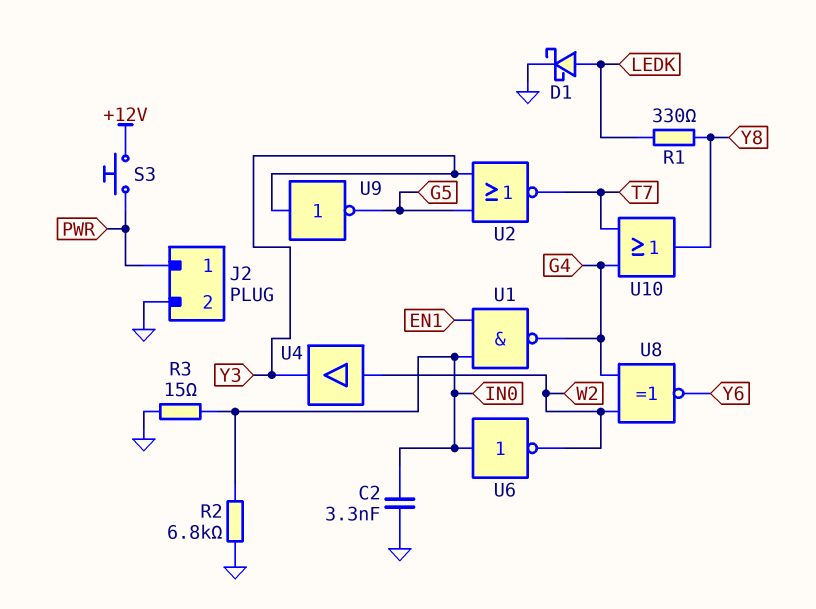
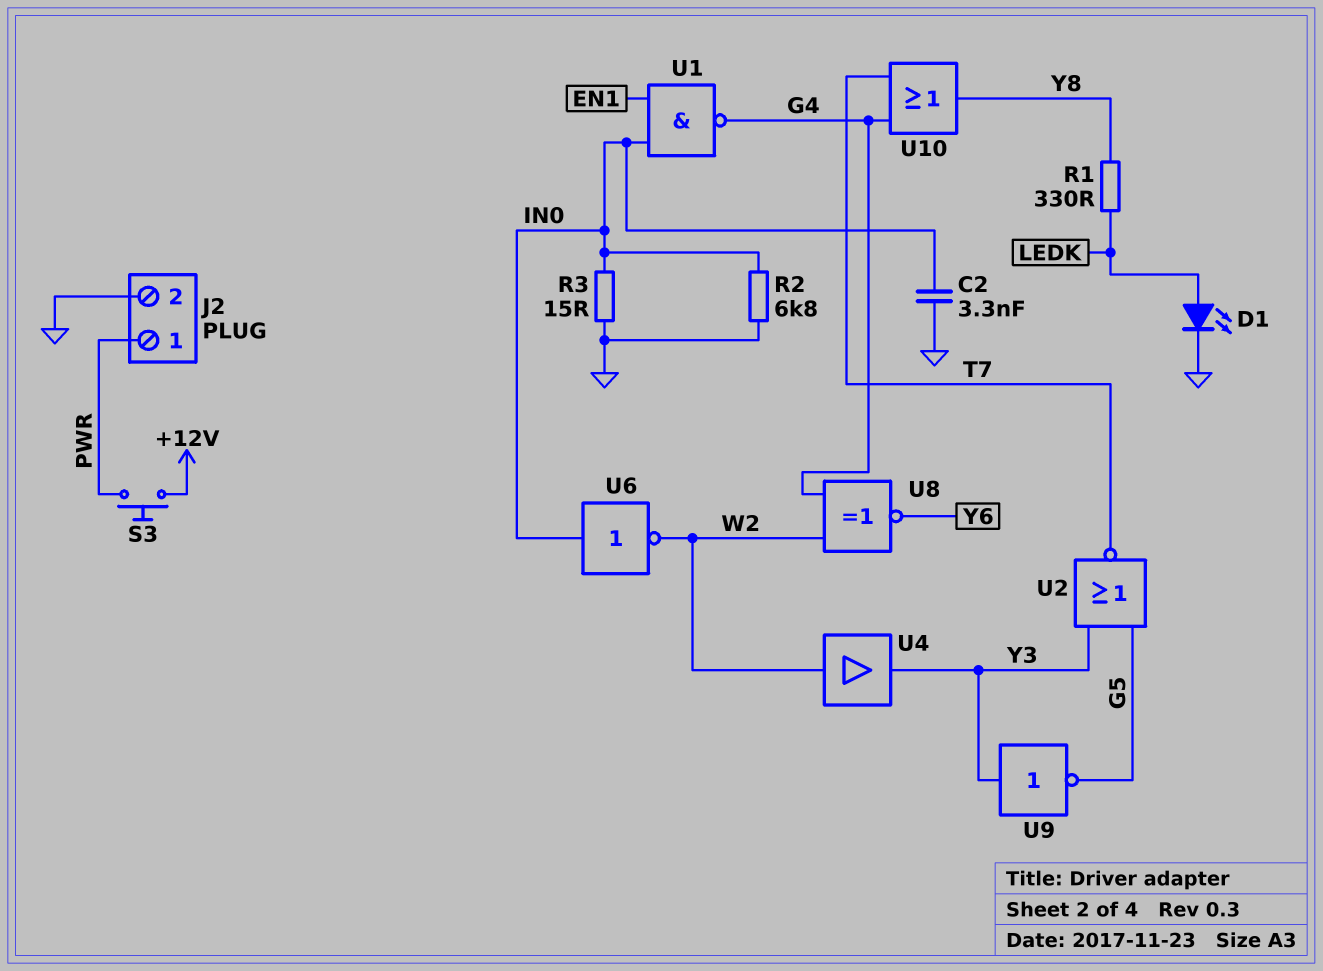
D1: schottky (A LEDK, K GND) -> LED (A LEDK, K GND)

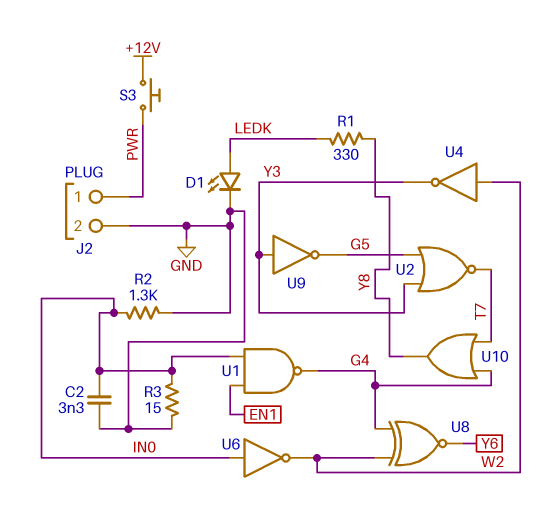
R2: 6.8k (GND, IN0) -> 1.3k (GND, IN0)
U4: buffer (in W2, out Y3) -> NOT (in W2, out Y3)

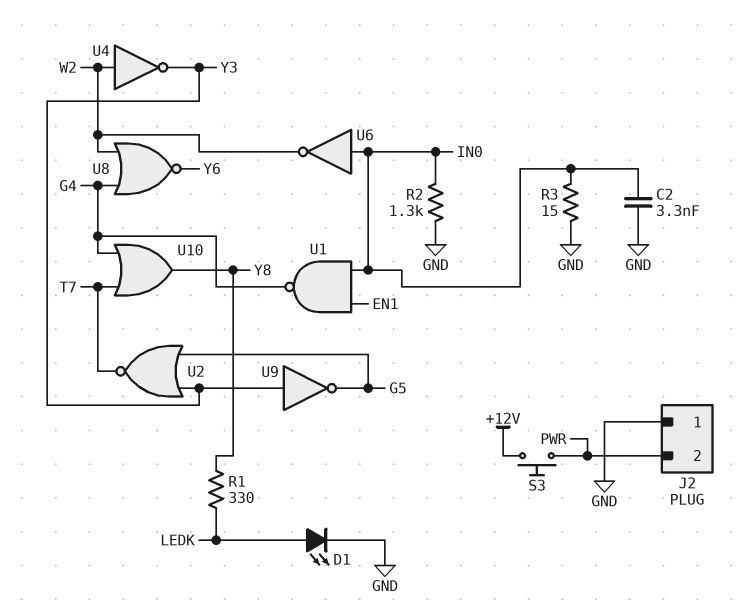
J2 pin 1: PWR -> GND
J2 pin 2: GND -> PWR
U8: XNOR (in G4, in W2, out Y6) -> NOR (in G4, in W2, out Y6)

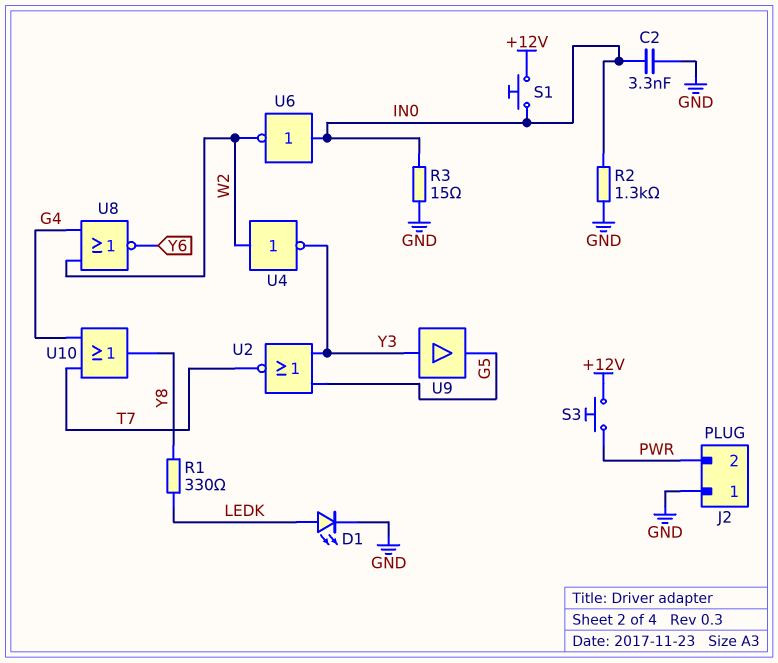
S1: none -> button (+12V, IN0)
U1: NAND (in EN1, in IN0, out G4) -> none
U9: NOT (in Y3, out G5) -> buffer (in Y3, out G5)

